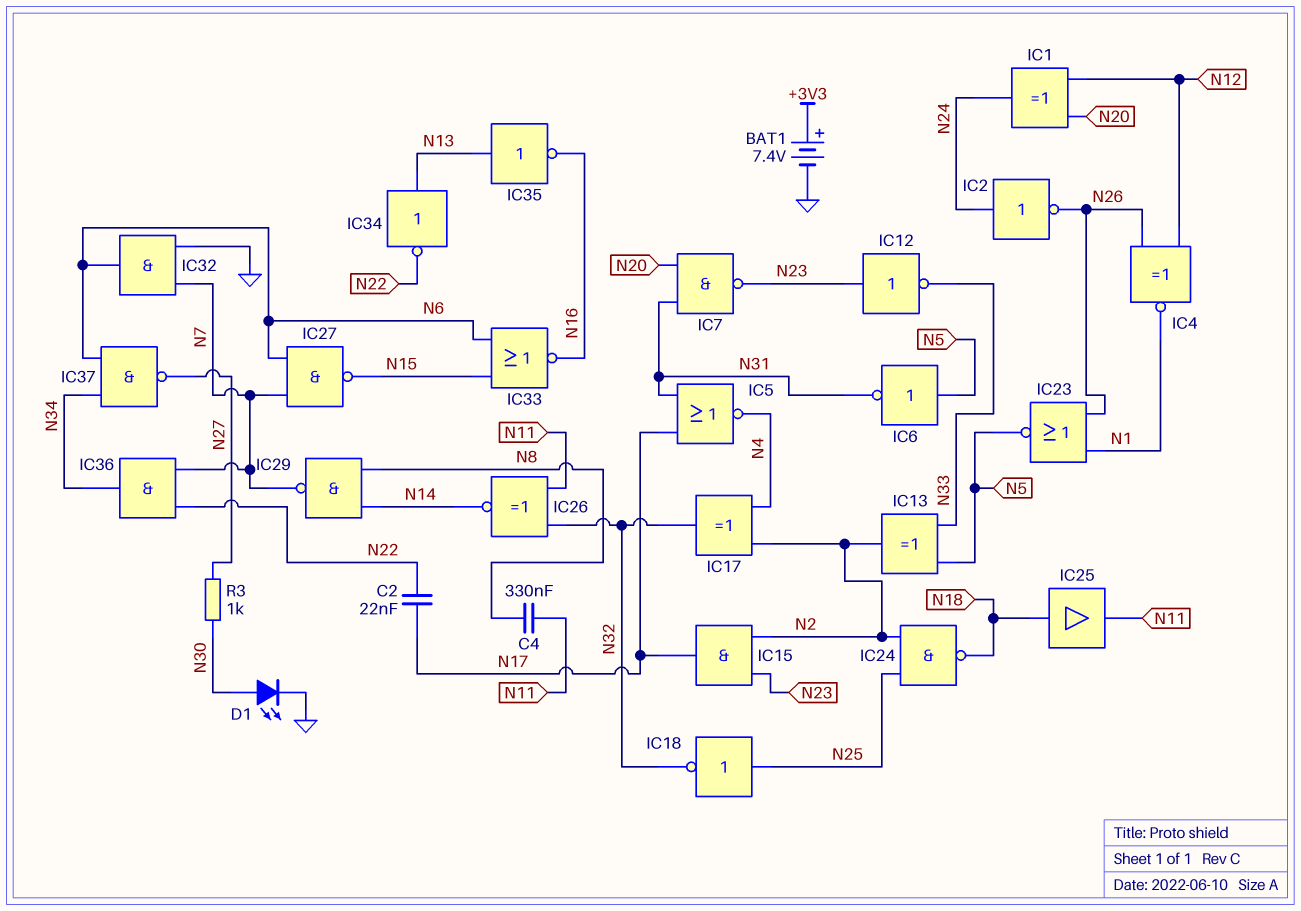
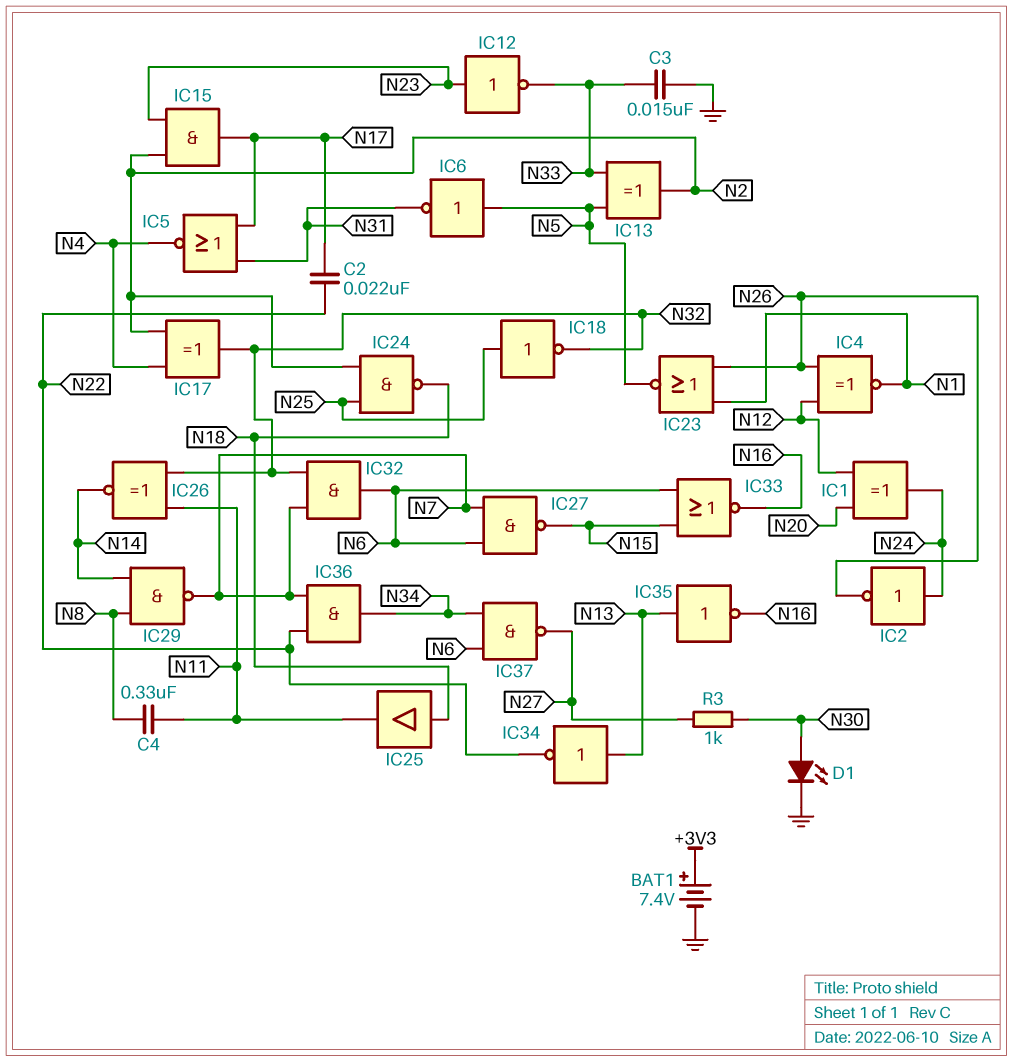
C3: none -> 15nF (GND, N33)
IC7: NAND (in N20, in N31, out N23) -> none
IC32: AND (in GND, in N7, out N6) -> AND (in N7, in N32, out N6)

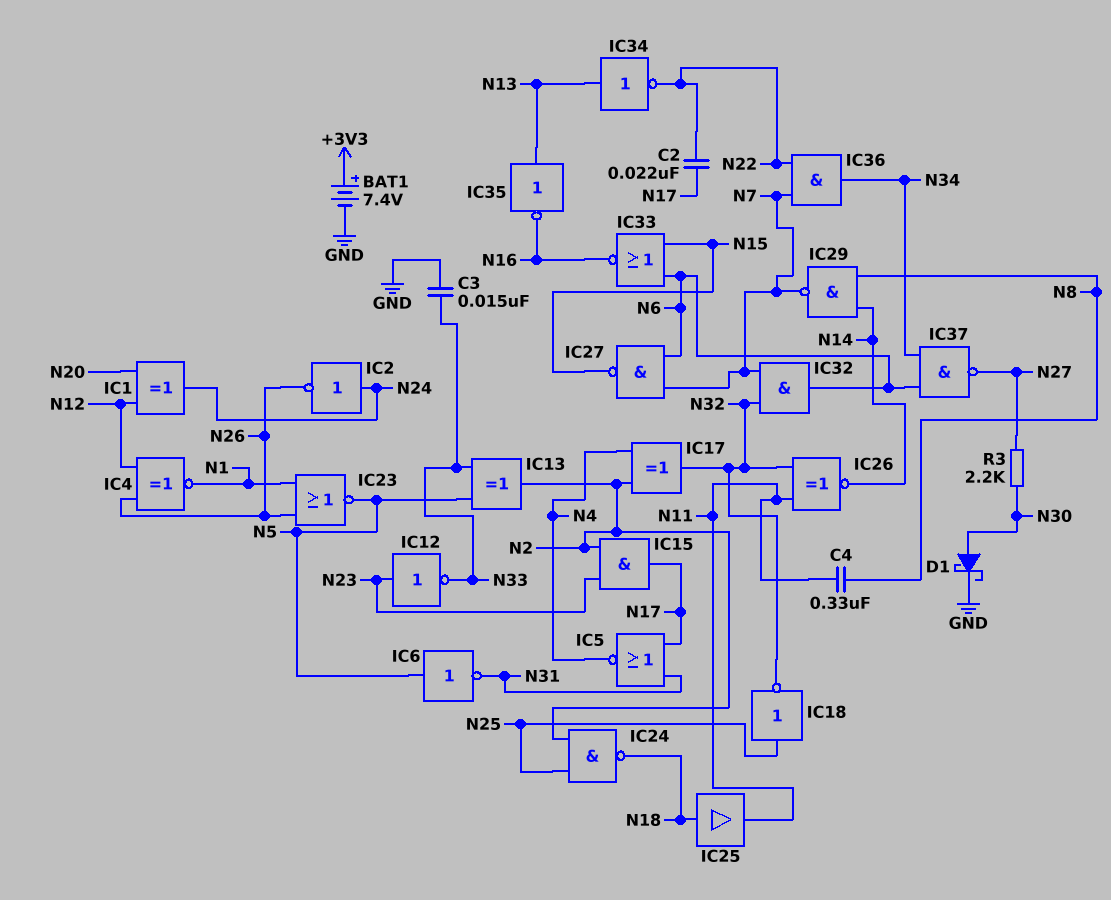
D1: LED (A N30, K GND) -> schottky (A N30, K GND)
R3: 1k (N27, N30) -> 2.2k (N27, N30)

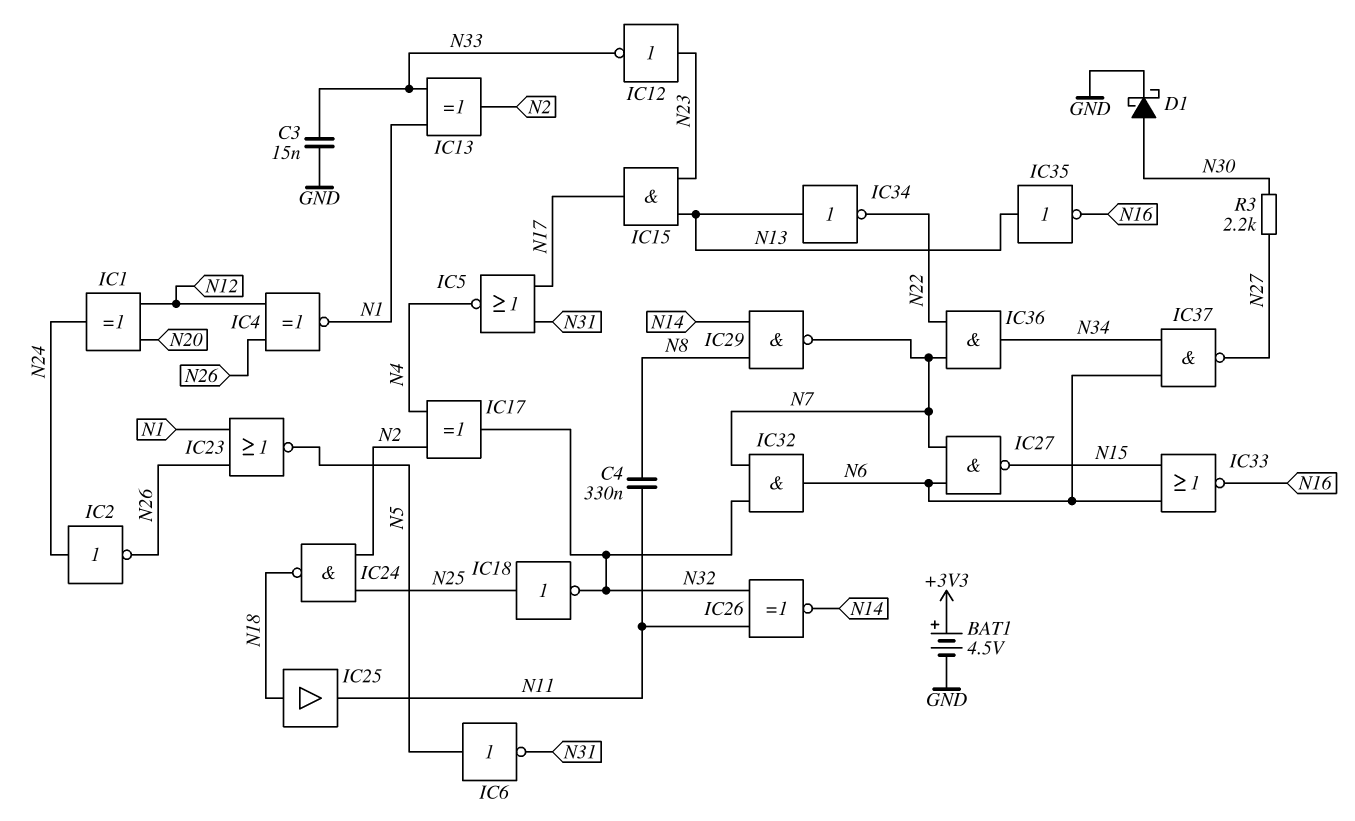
BAT1: 7.4V (plus +3V3, minus GND) -> 4.5V (plus +3V3, minus GND)
C2: 22nF (N17, N22) -> none
IC13: XOR (in N5, in N33, out N2) -> XOR (in N1, in N33, out N2)
IC15: AND (in N2, in N23, out N17) -> AND (in N13, in N23, out N17)

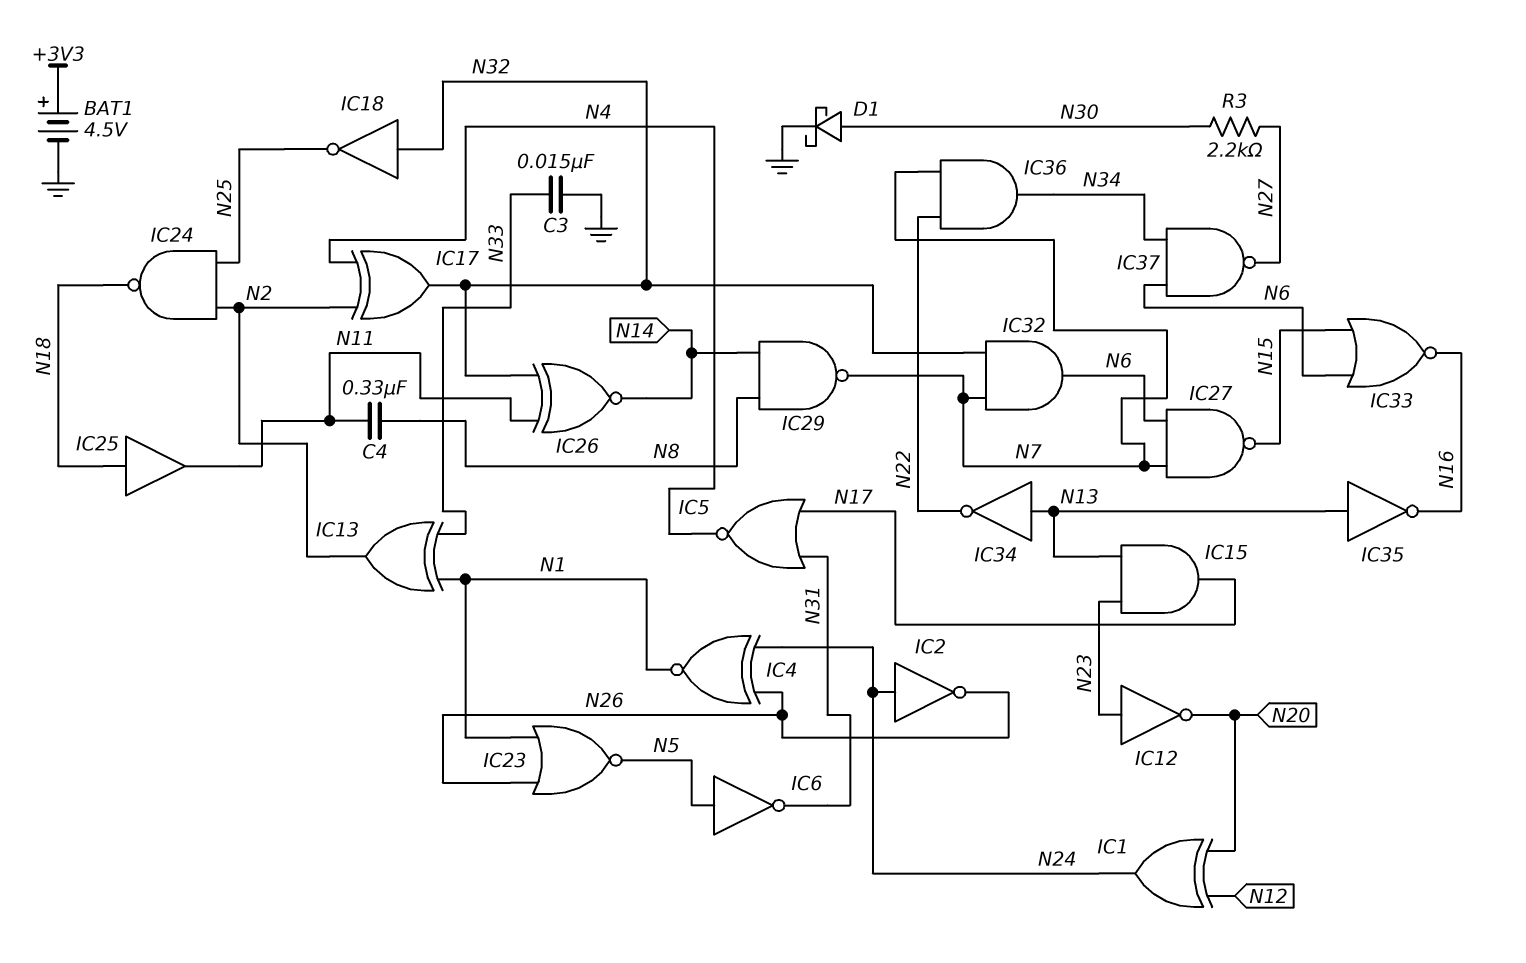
IC4: XNOR (in N12, in N26, out N1) -> XNOR (in N24, in N26, out N1)
IC12: NOT (in N23, out N33) -> NOT (in N23, out N20)
IC18: NOT (in N25, out N32) -> NOT (in N32, out N25)

